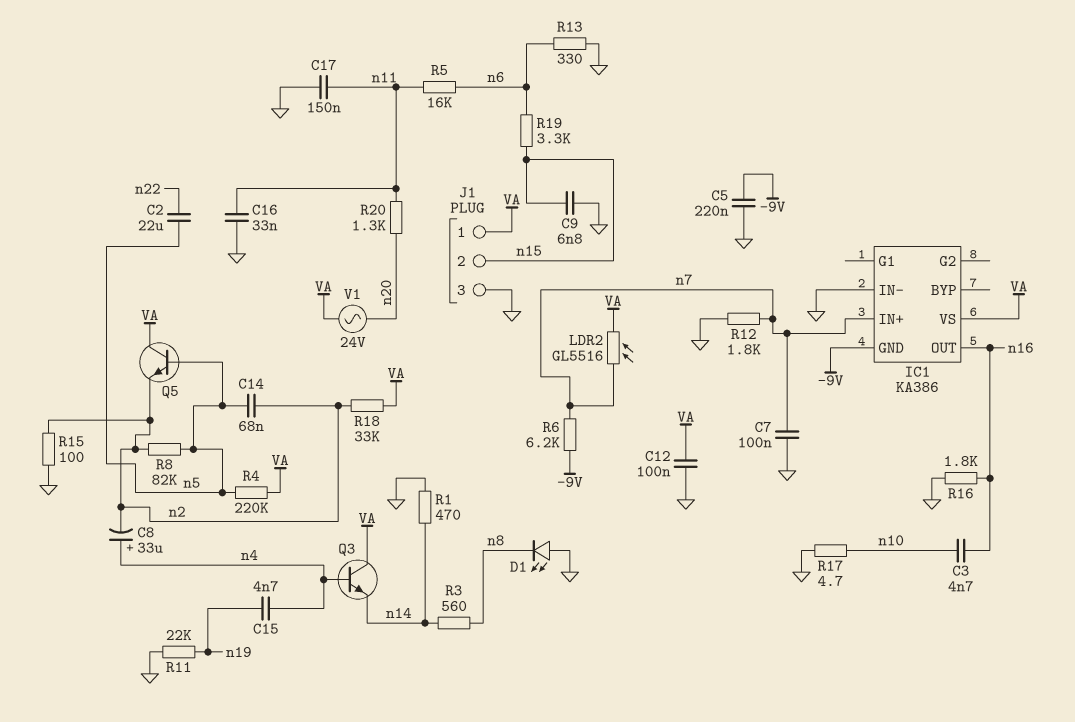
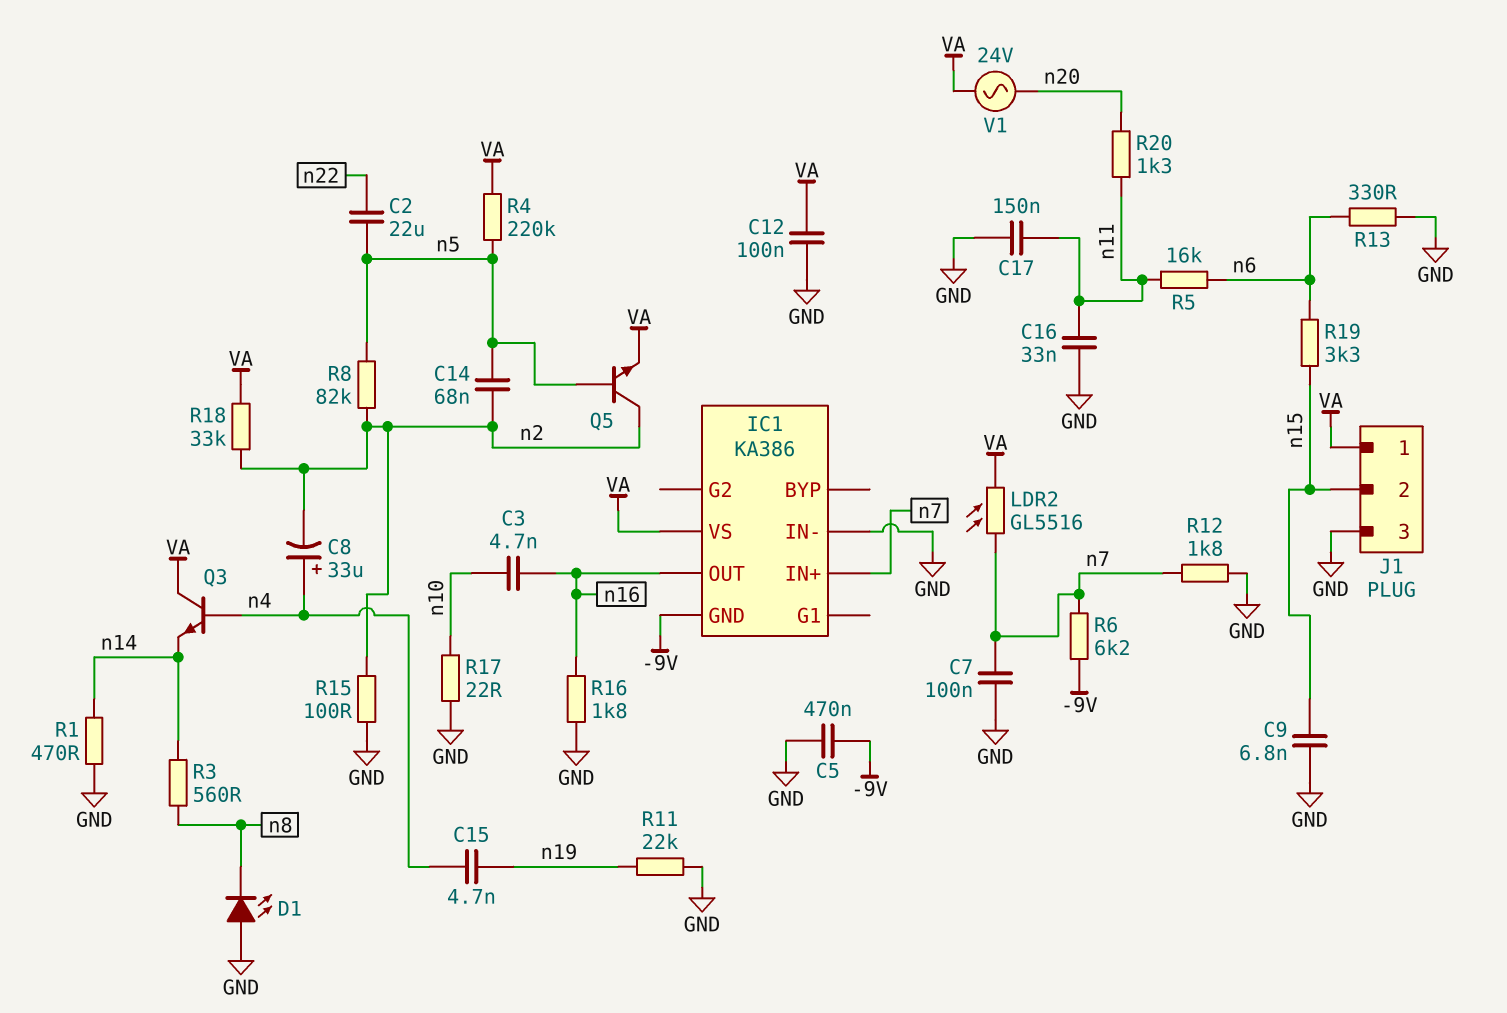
C5: 220nF (-9V, GND) -> 470nF (-9V, GND)
Q5: NPN (B n5, C VA, E n2) -> NPN (B n5, C n2, E VA)
R17: 4.7 (GND, n10) -> 22 (GND, n10)

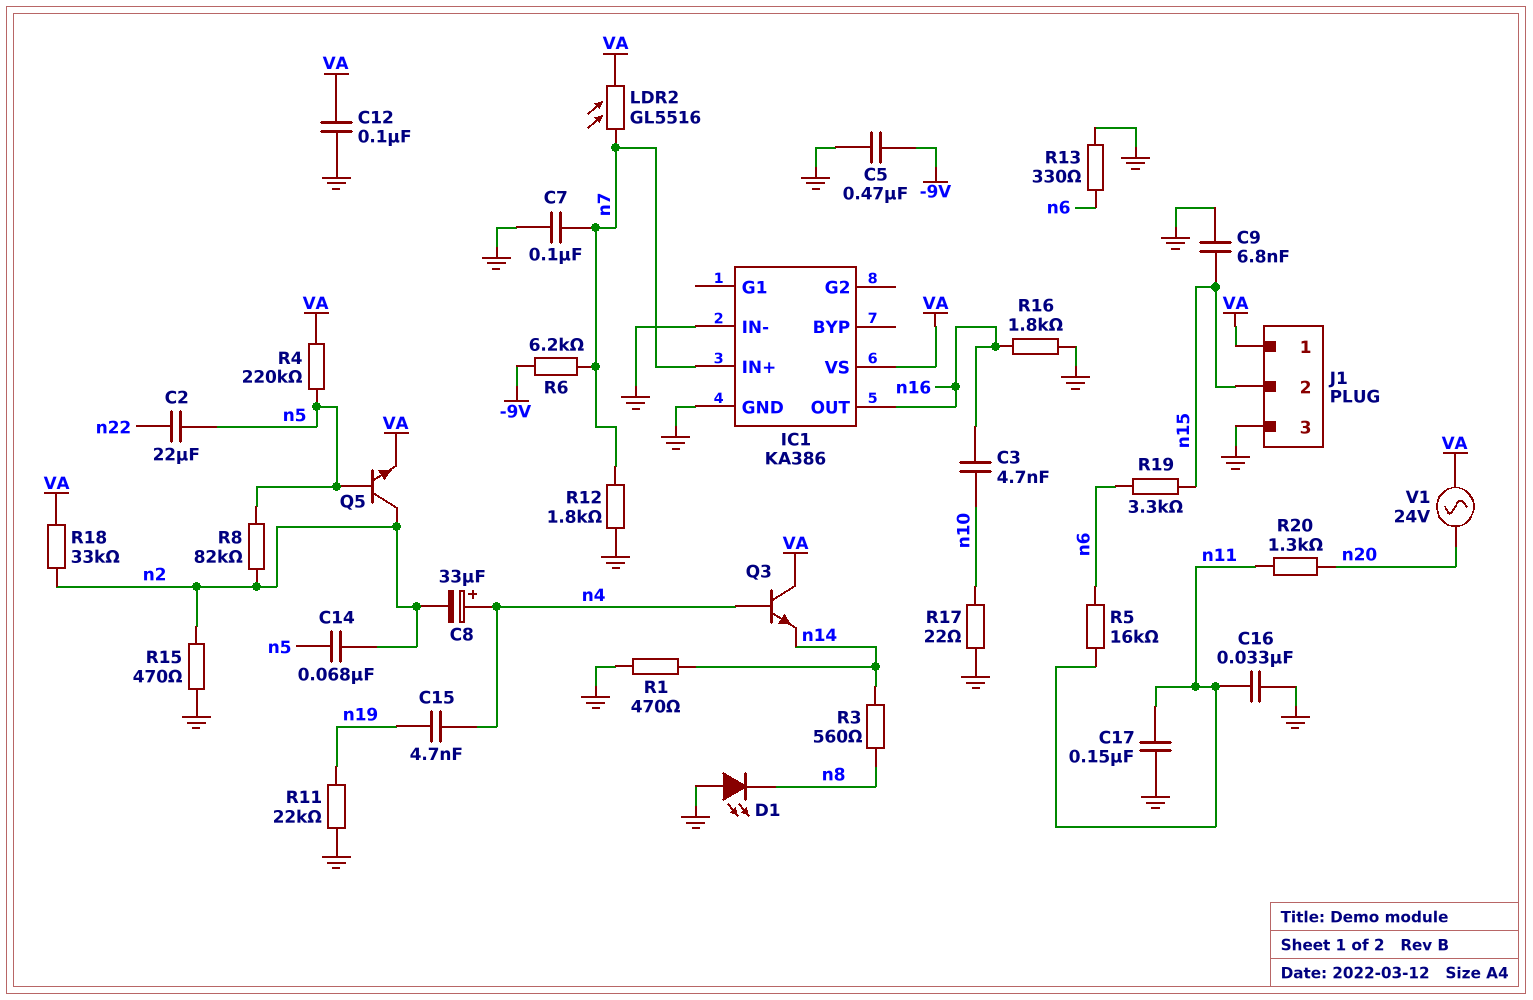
IC1 pin GND: -9V -> GND
R15: 100 (GND, n2) -> 470 (GND, n2)

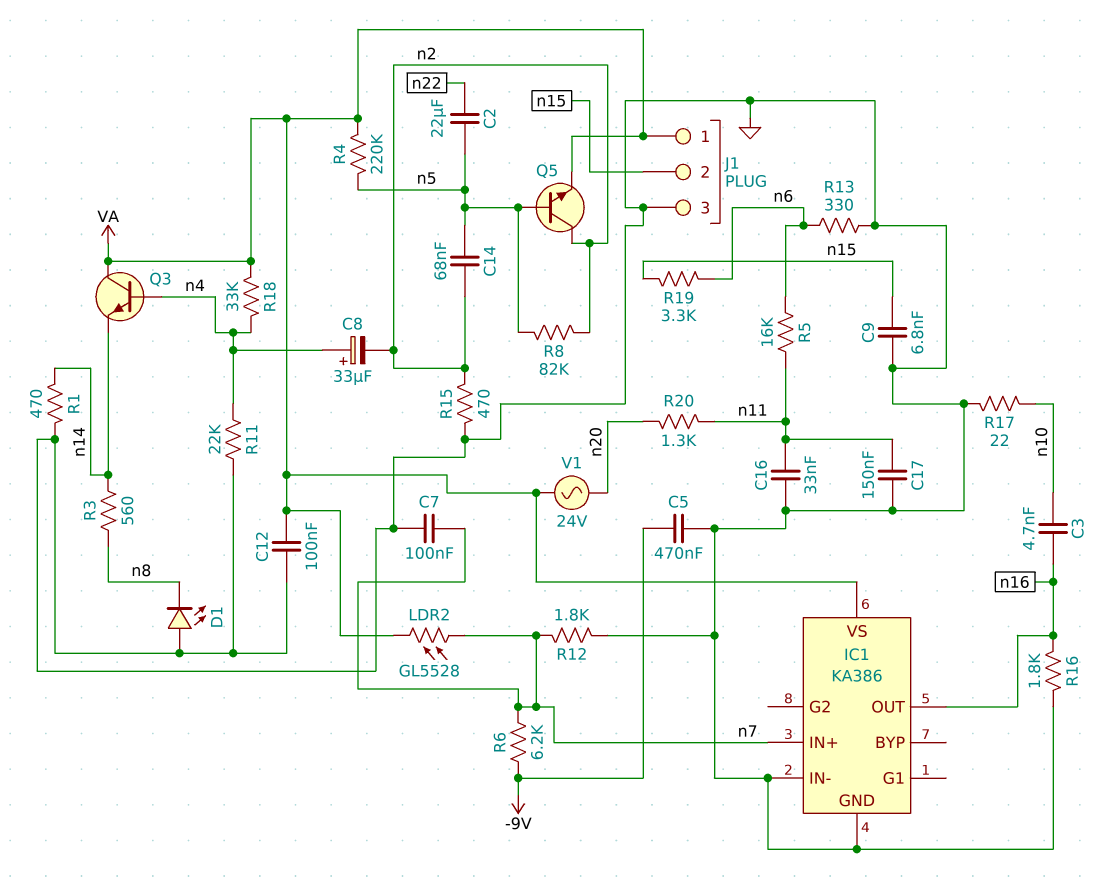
C15: 4.7nF (n4, n19) -> none
LDR2: GL5516 (VA, n7) -> GL5528 (VA, n7)
R11: 22k (GND, n19) -> 22k (GND, n4)
R18: 33k (VA, n2) -> 33k (VA, n4)

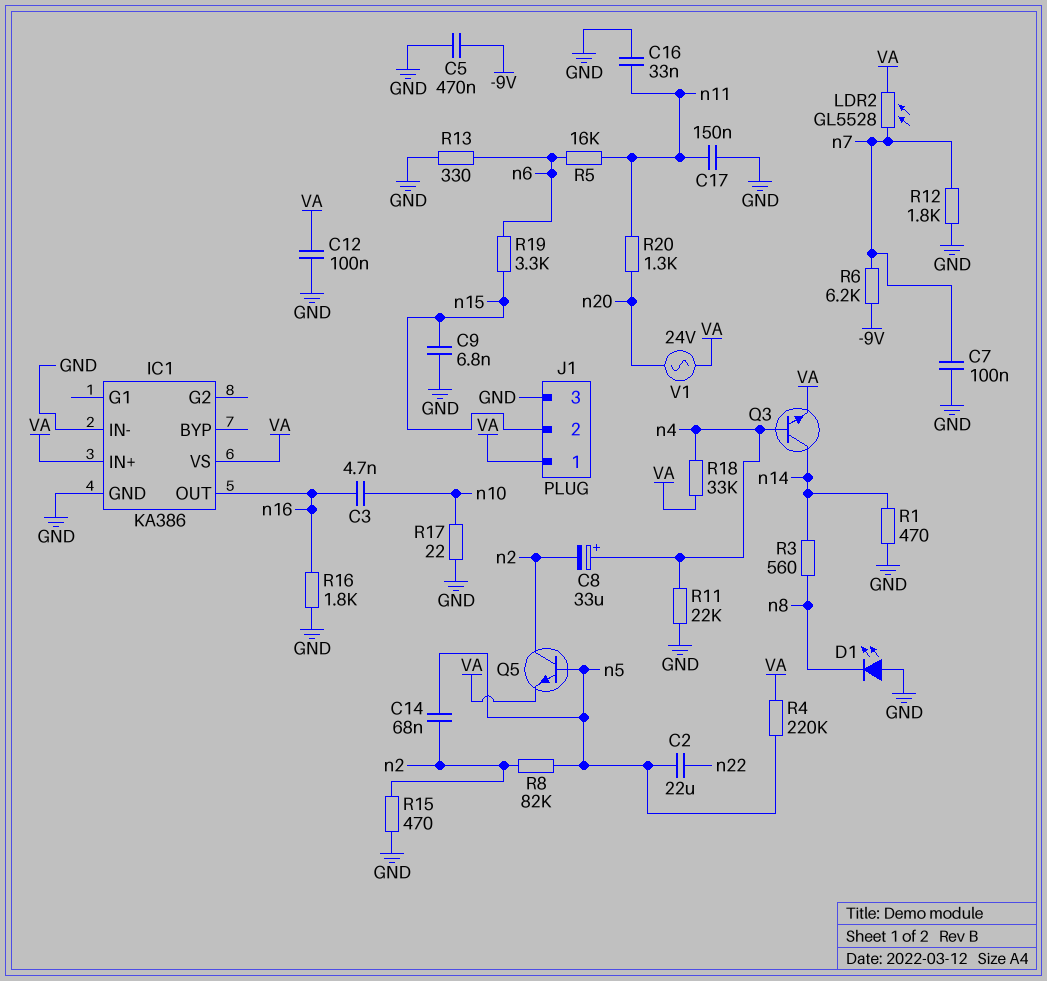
IC1 pin IN+: n7 -> VA
Q3: NPN (B n4, C VA, E n14) -> NPN (B n4, C n14, E VA)

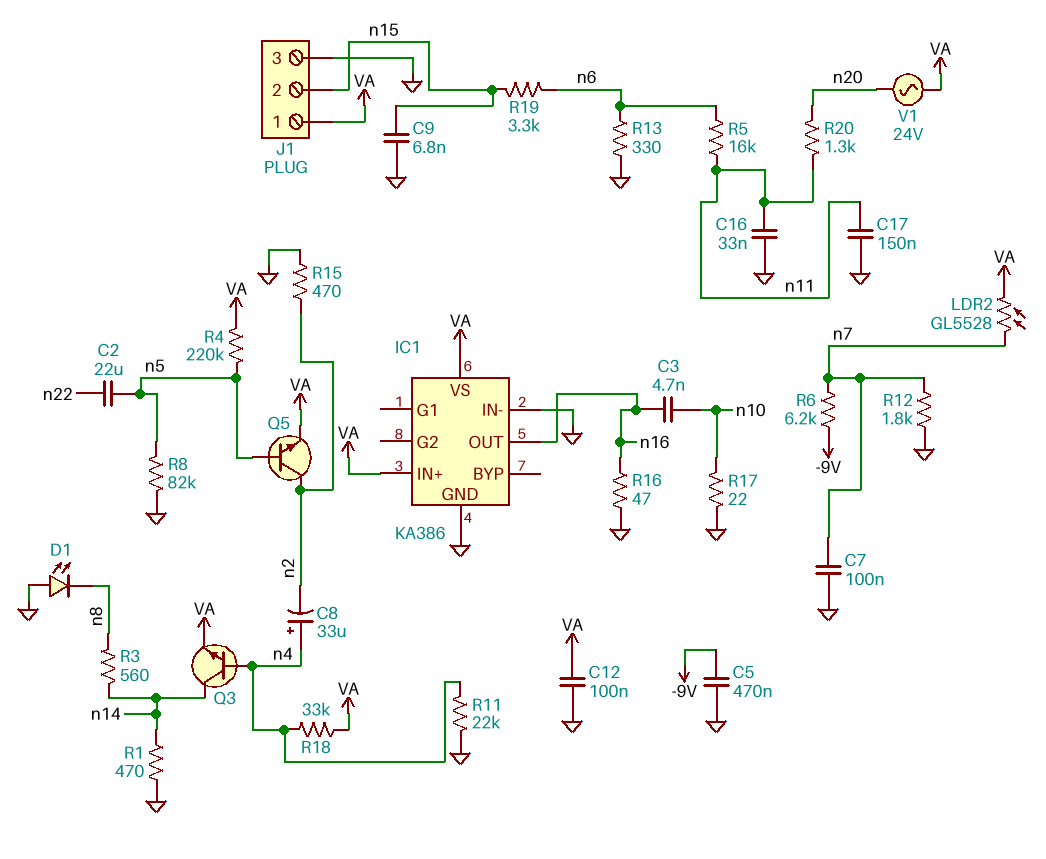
C14: 68nF (n2, n5) -> none
R8: 82k (n2, n5) -> 82k (GND, n5)
R16: 1.8k (GND, n16) -> 47 (GND, n16)

